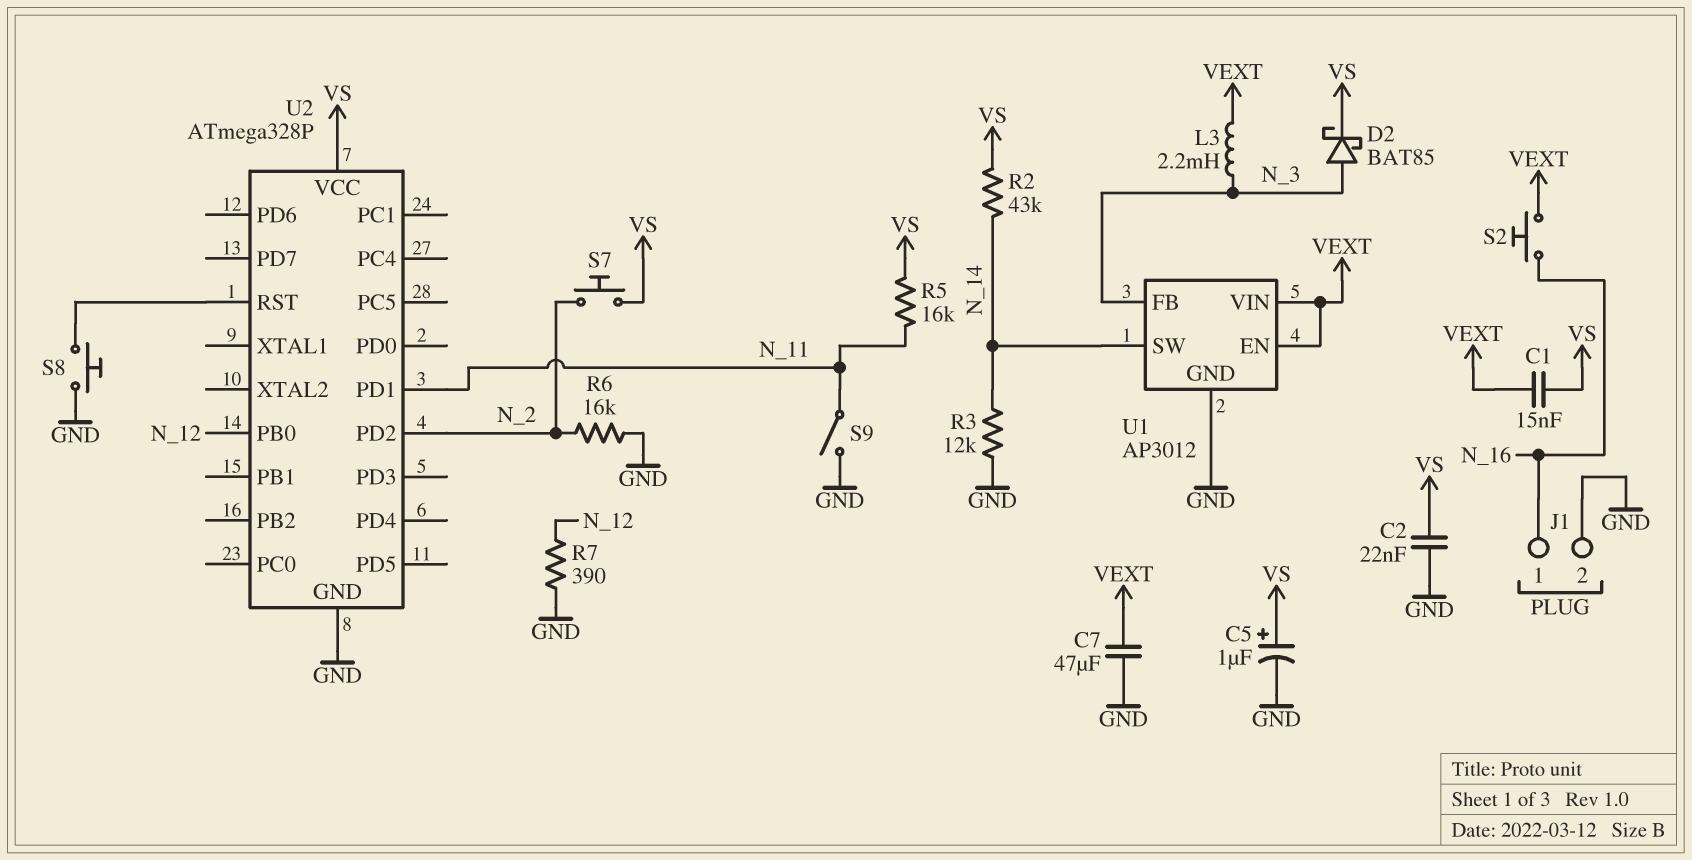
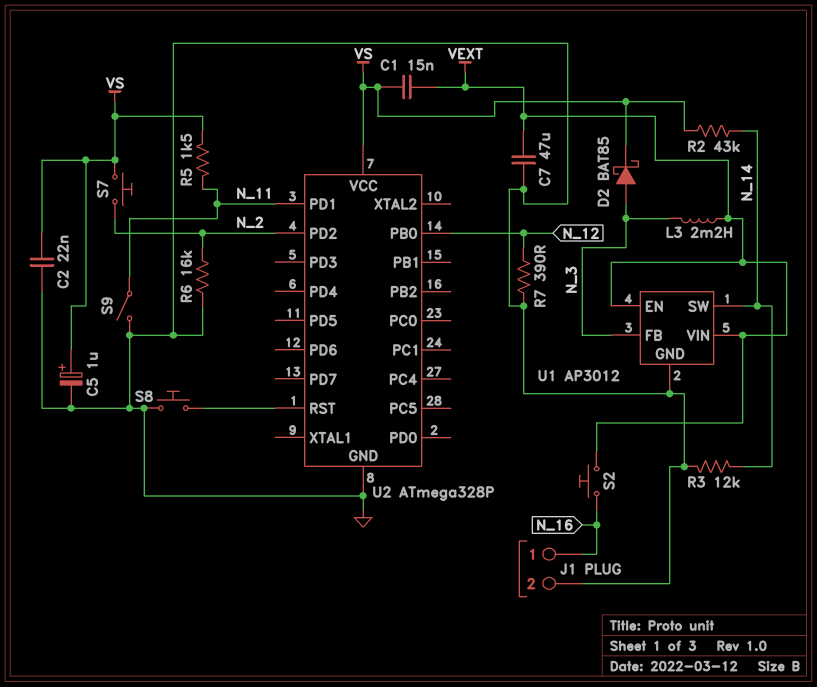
R5: 16k (N_11, VS) -> 1.5k (N_11, VS)

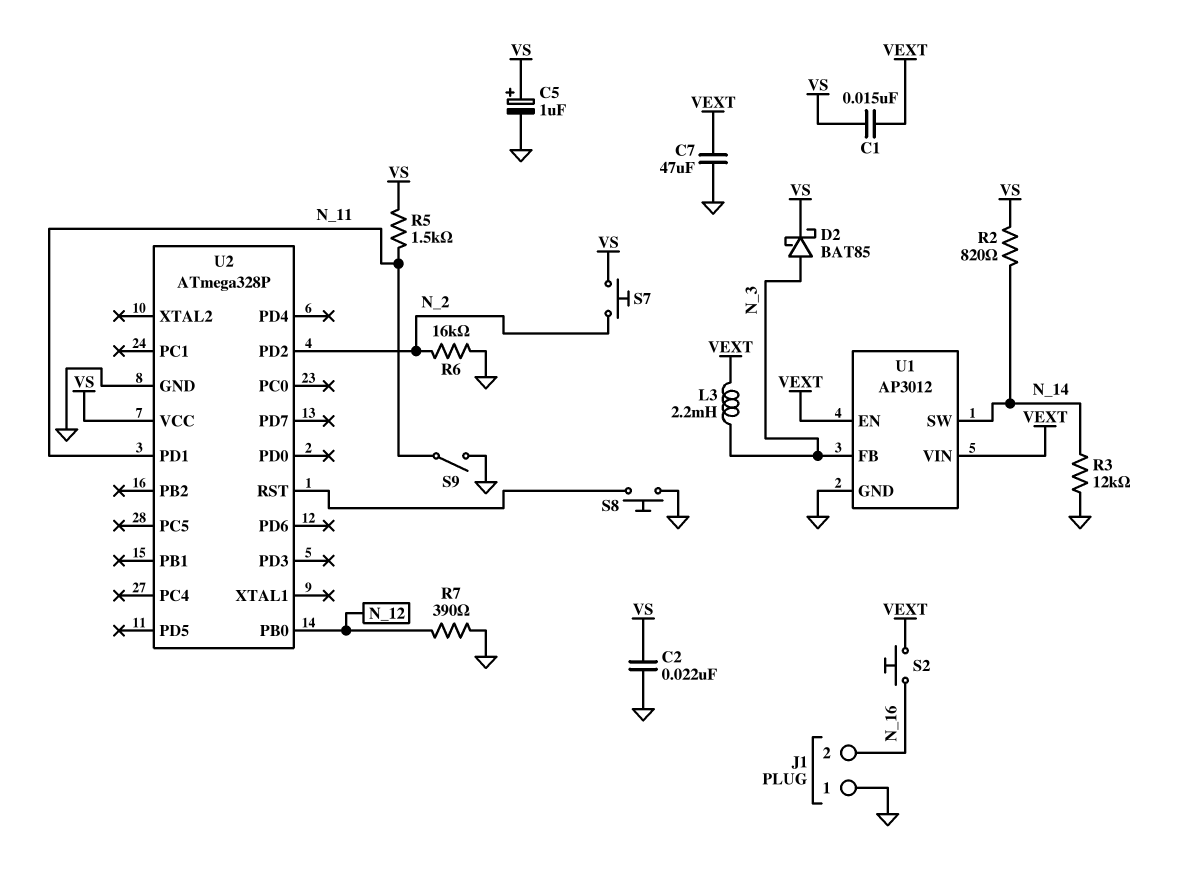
J1 pin 1: N_16 -> GND
J1 pin 2: GND -> N_16
R2: 43k (N_14, VS) -> 820 (N_14, VS)

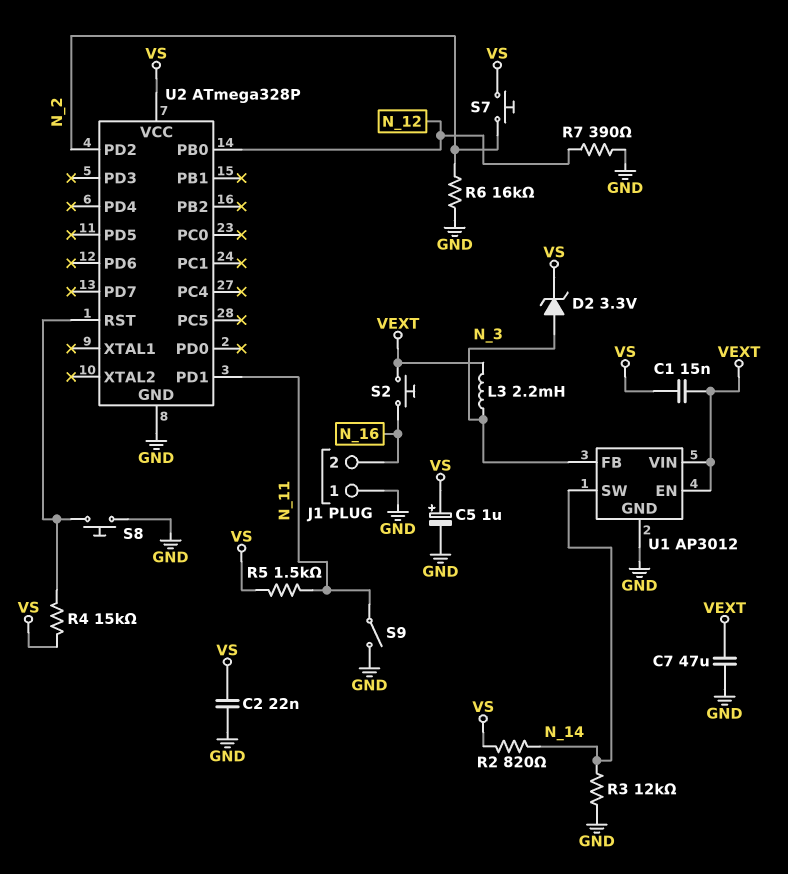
D2: schottky BAT85 (A N_3, K VS) -> zener 3.3V (A N_3, K VS)
R4: none -> 15k (U2/RST, VS)

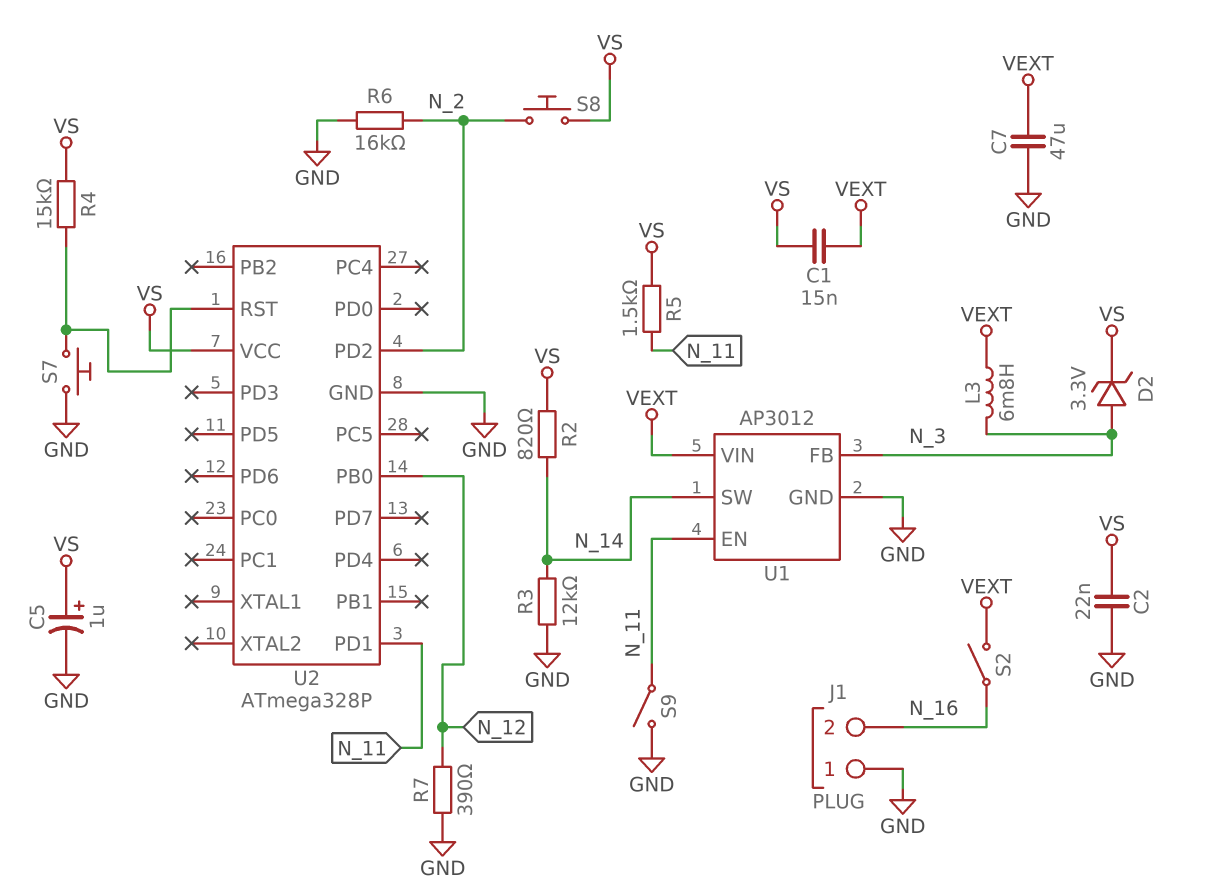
L3: 2.2mH (N_3, VEXT) -> 6.8mH (N_3, VEXT)
S2: button (N_16, VEXT) -> switch (N_16, VEXT)
S7: button (N_2, VS) -> button (GND, U2/RST)
S8: button (GND, U2/RST) -> button (N_2, VS)
U1 pin EN: VEXT -> N_11

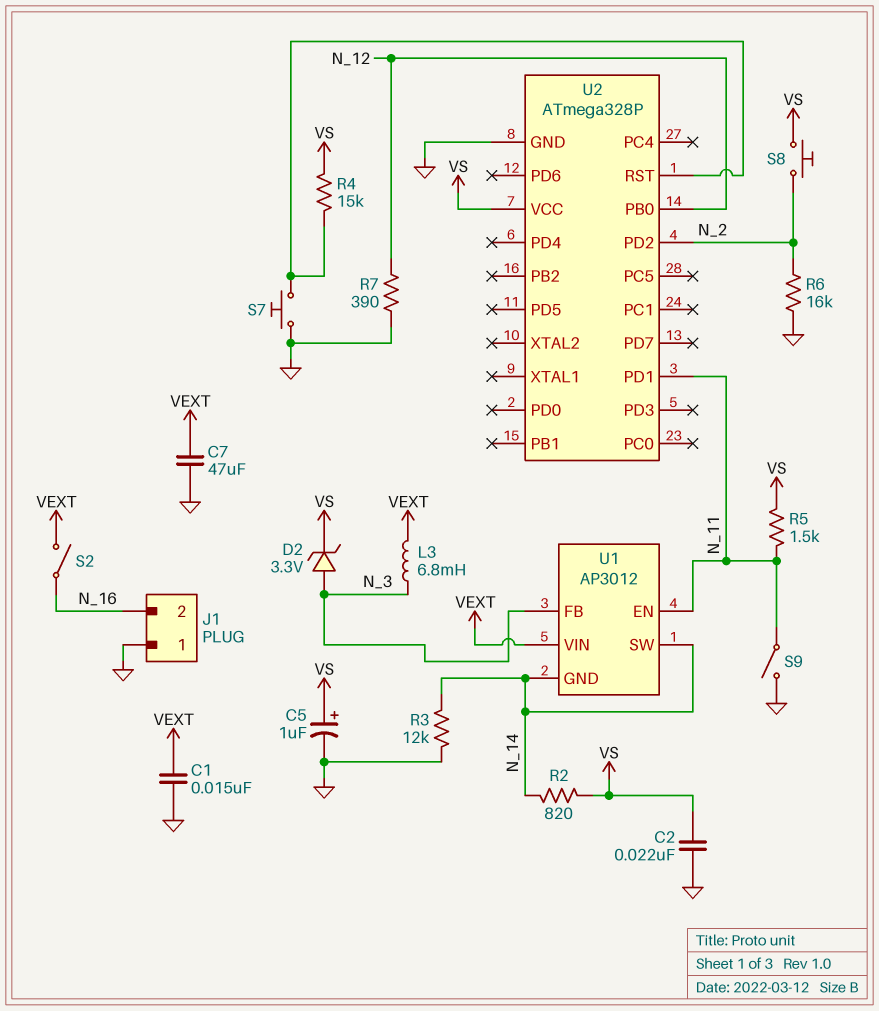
C1: 15nF (VEXT, VS) -> 15nF (GND, VEXT)
U1 pin GND: GND -> N_14

